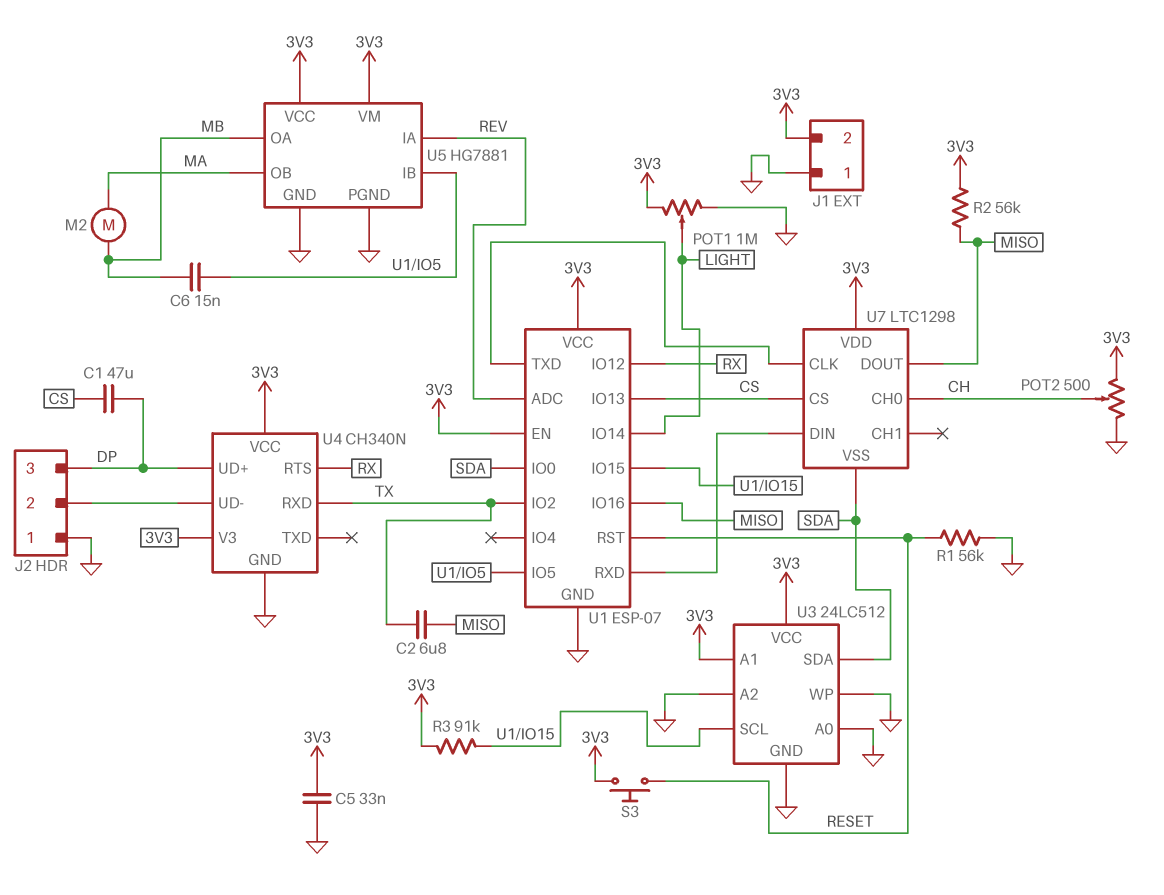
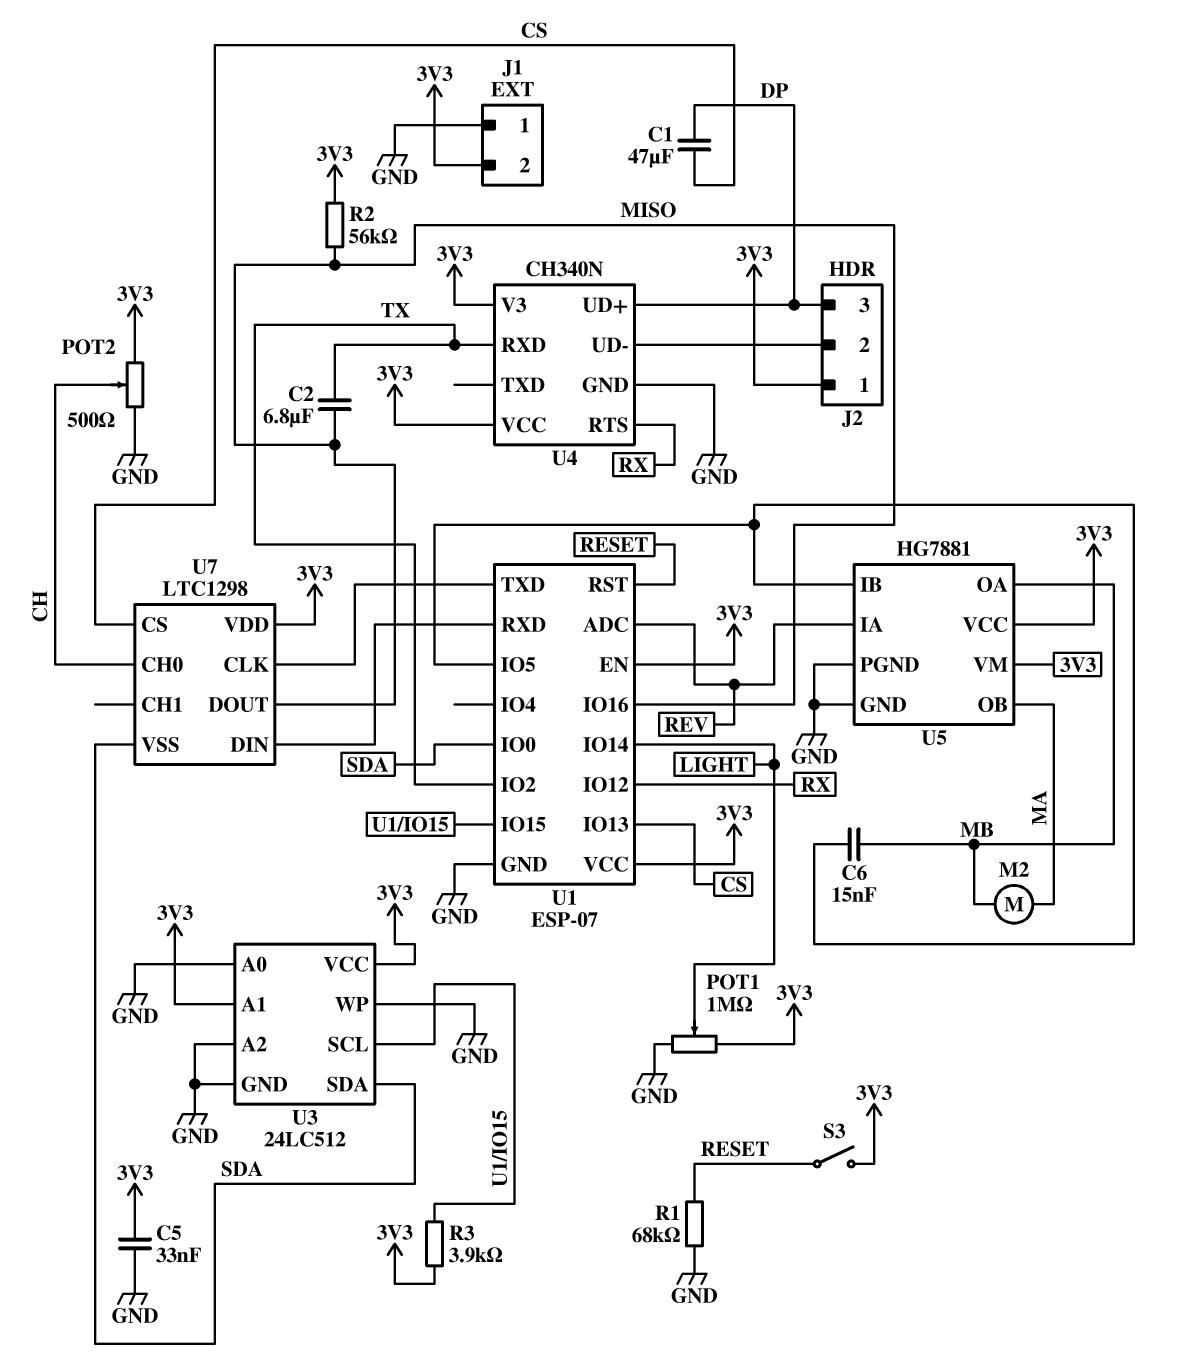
J2 pin 1: GND -> 3V3
R1: 56k (GND, RESET) -> 68k (GND, RESET)
R3: 91k (3V3, U1/IO15) -> 3.9k (3V3, U1/IO15)
S3: button (3V3, RESET) -> switch (3V3, RESET)

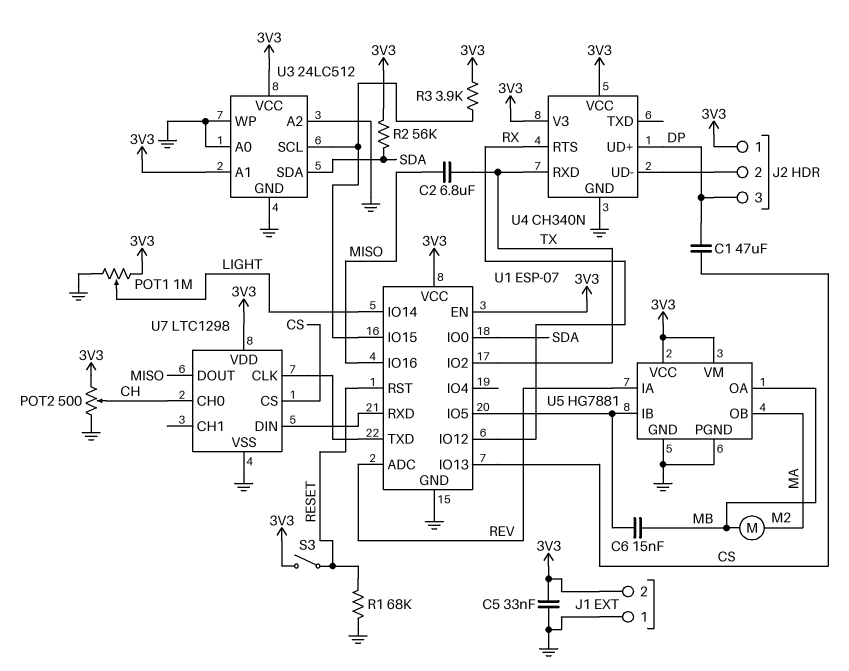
R2: 56k (3V3, MISO) -> 56k (3V3, SDA)
U7 pin VSS: SDA -> GND

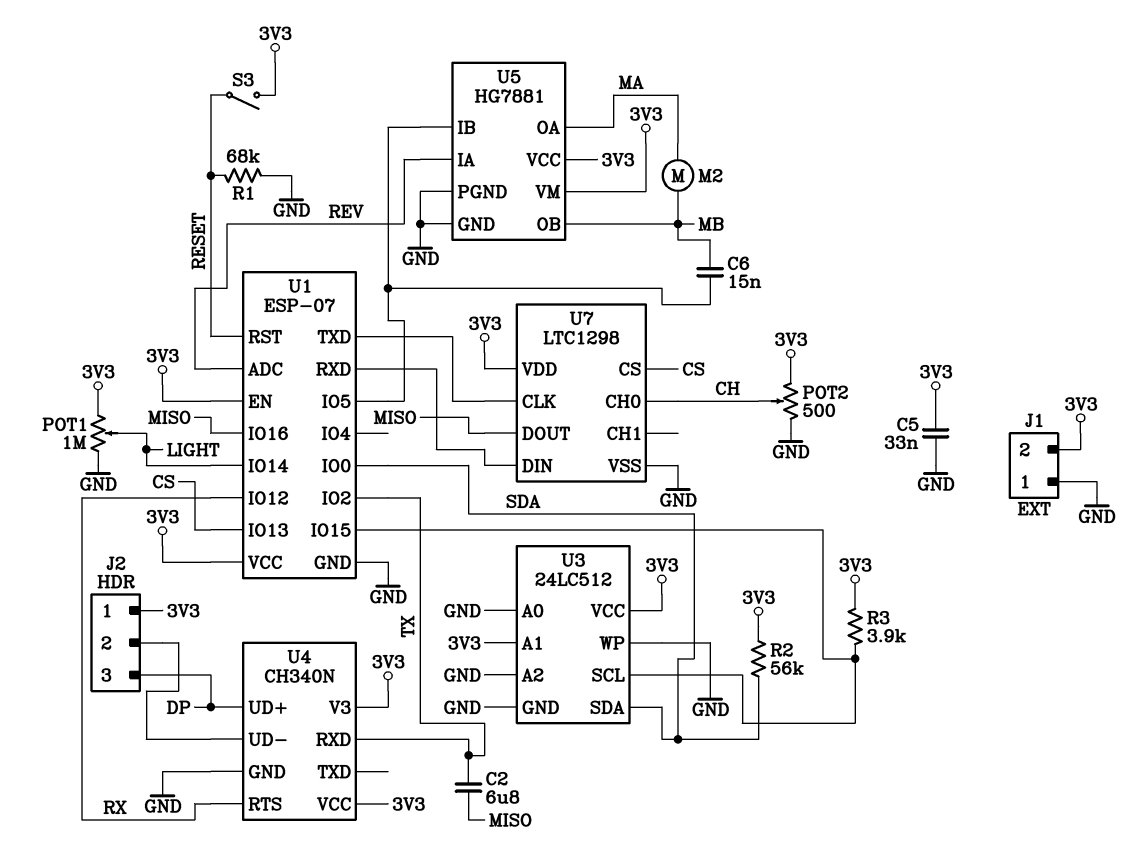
C1: 47uF (CS, DP) -> none
U5 pin OA: MB -> MA
U5 pin OB: MA -> MB

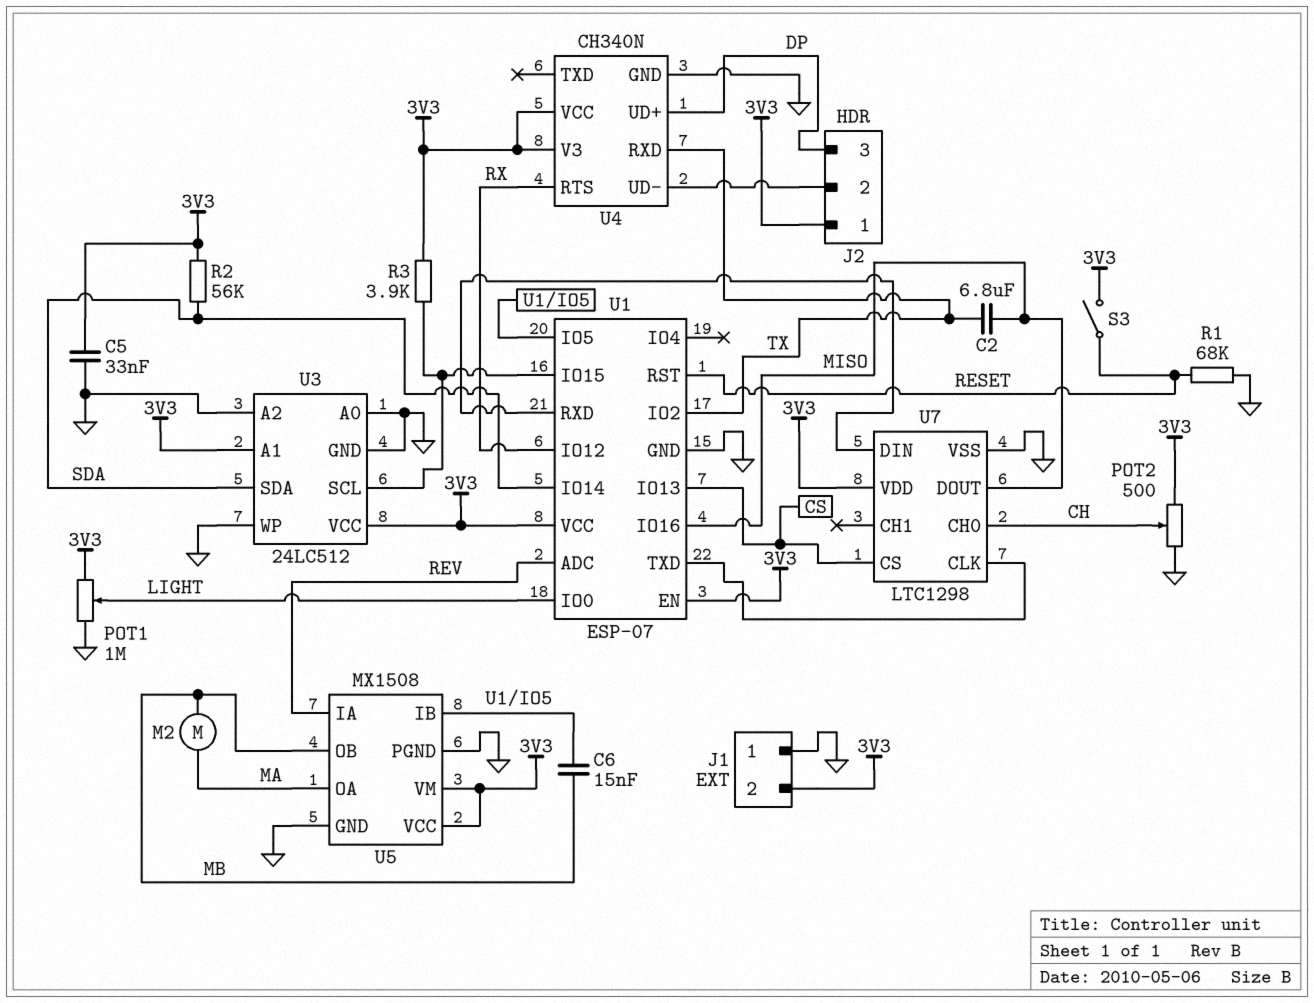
U1 pin IO0: SDA -> LIGHT
U1 pin IO14: LIGHT -> SDA
U5: HG7881 -> MX1508

